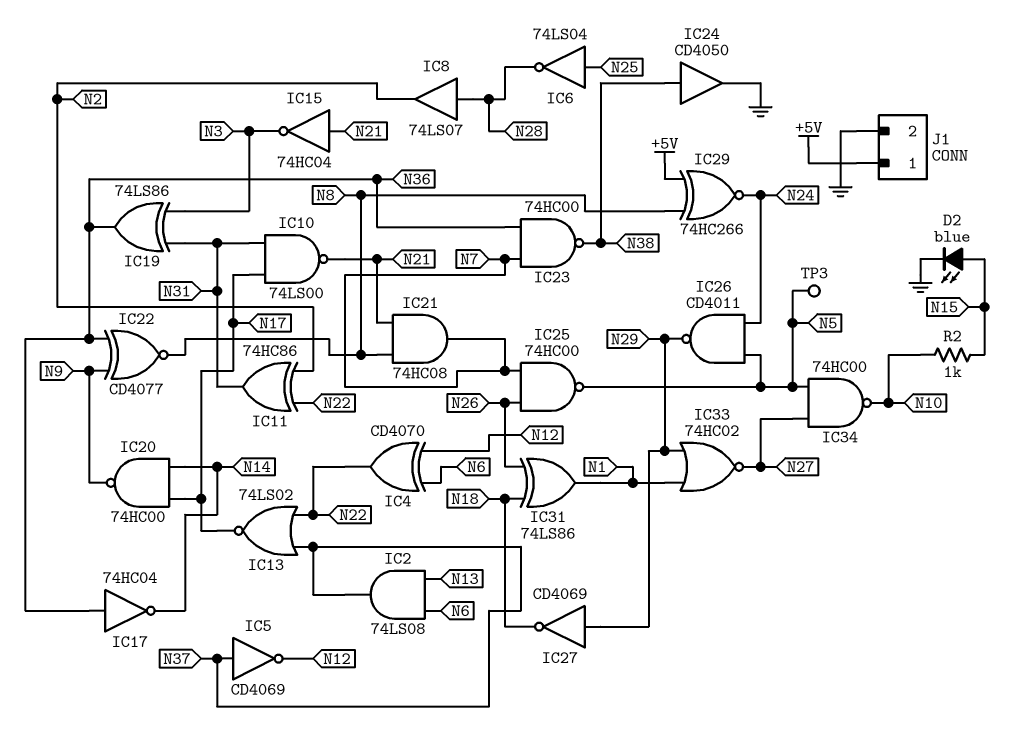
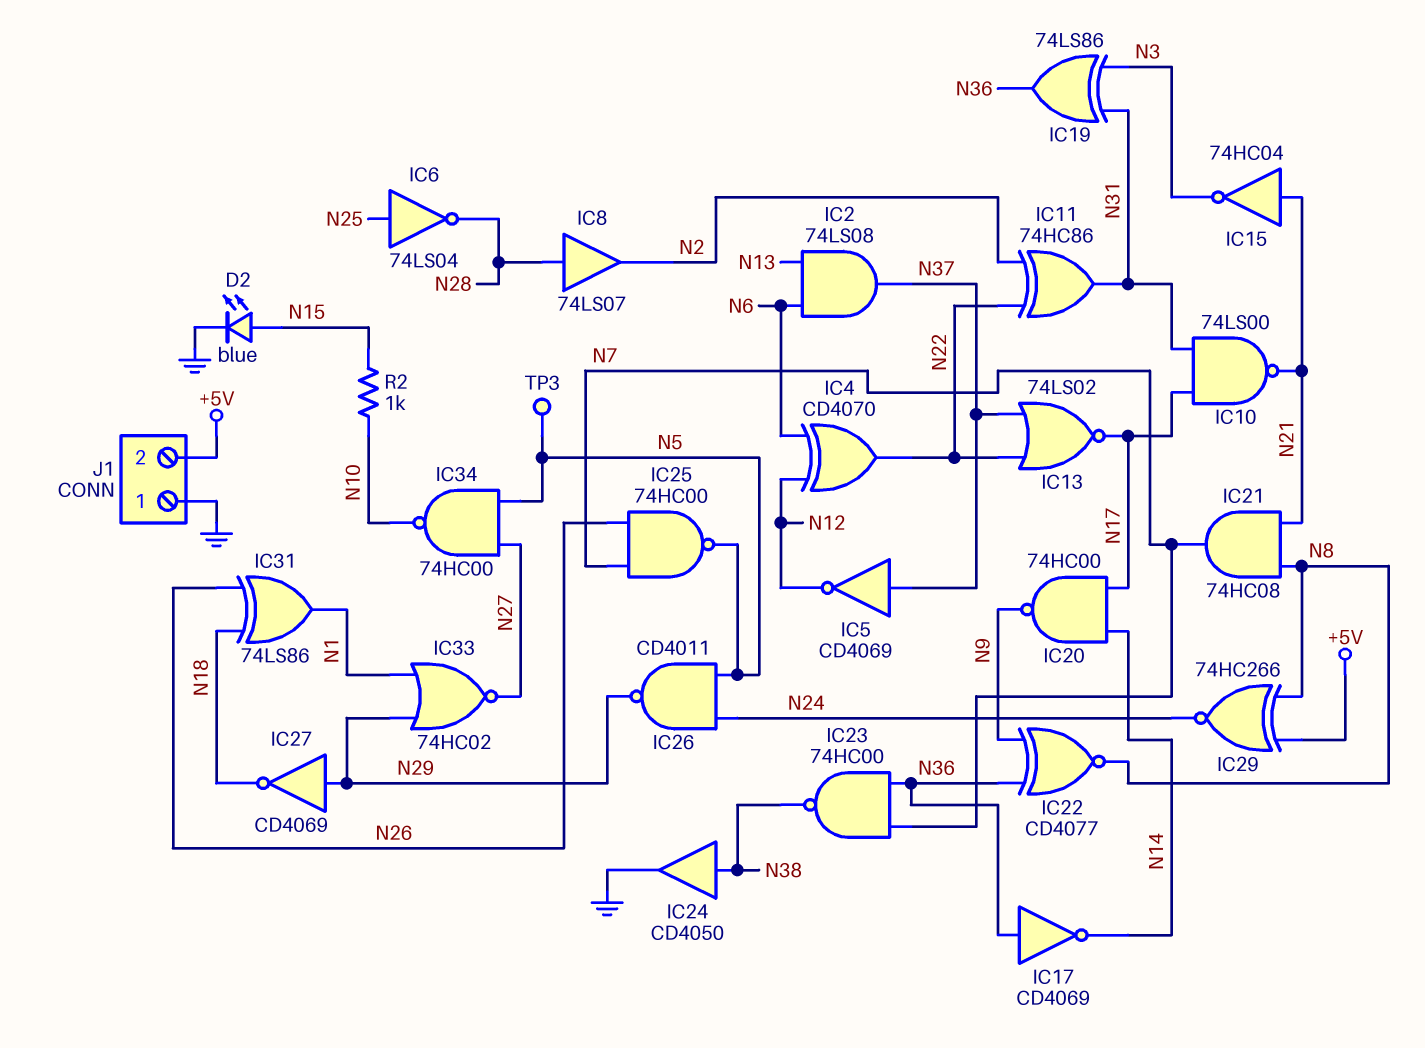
IC17: NOT 74HC04 (in N36, out N14) -> NOT CD4069 (in N36, out N14)
J1 pin 1: +5V -> GND
J1 pin 2: GND -> +5V

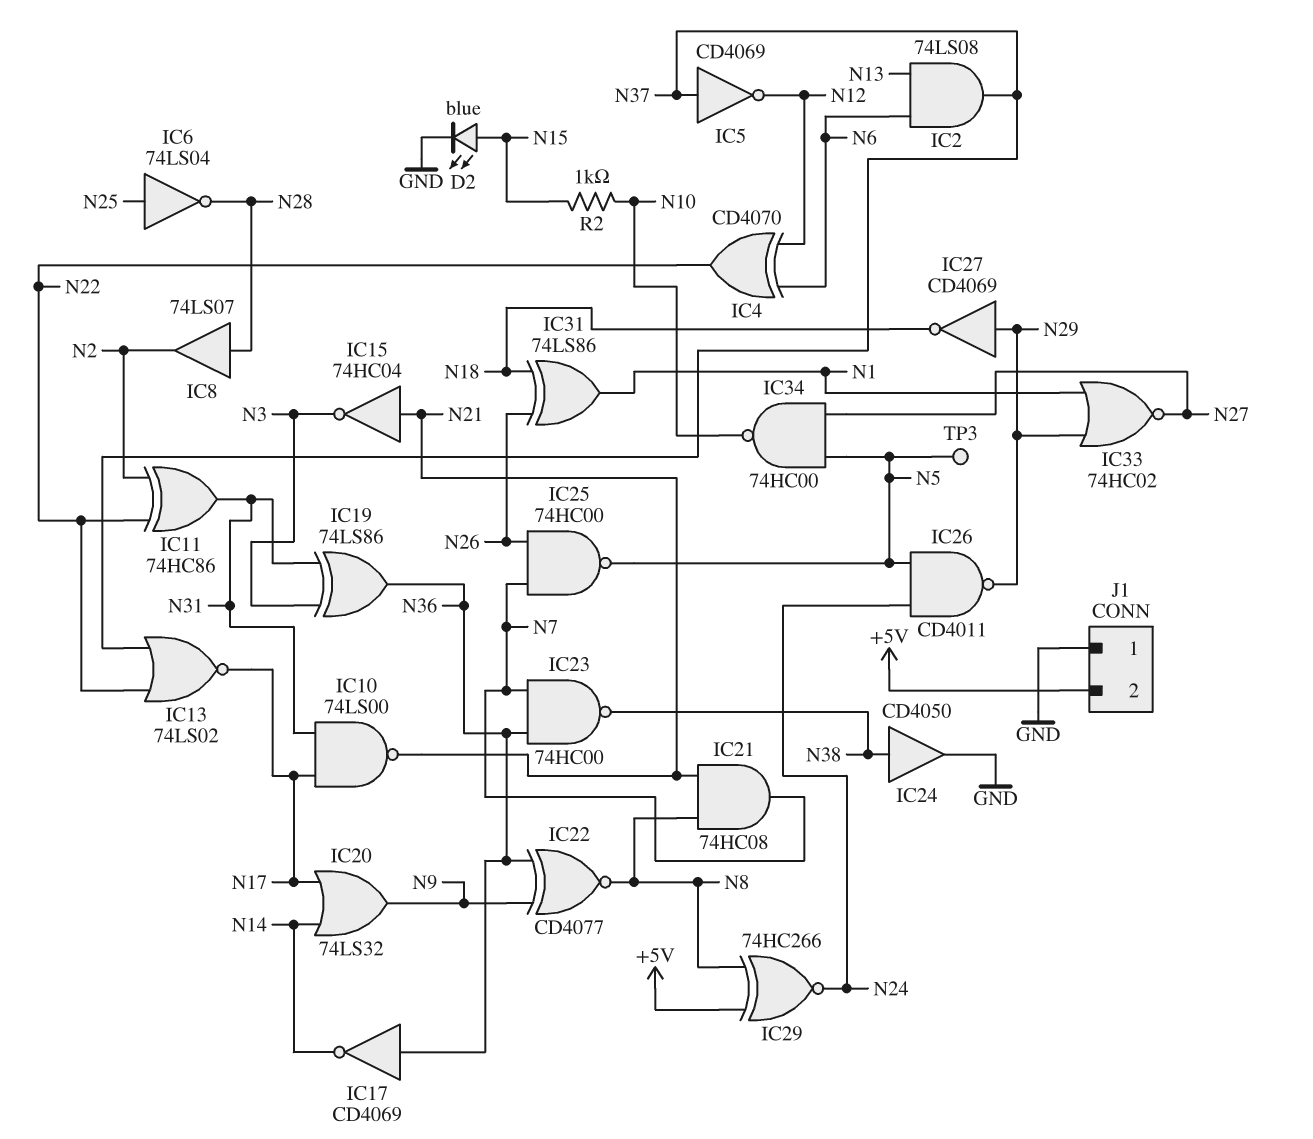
IC20: NAND 74HC00 (in N14, in N17, out N9) -> OR 74LS32 (in N14, in N17, out N9)

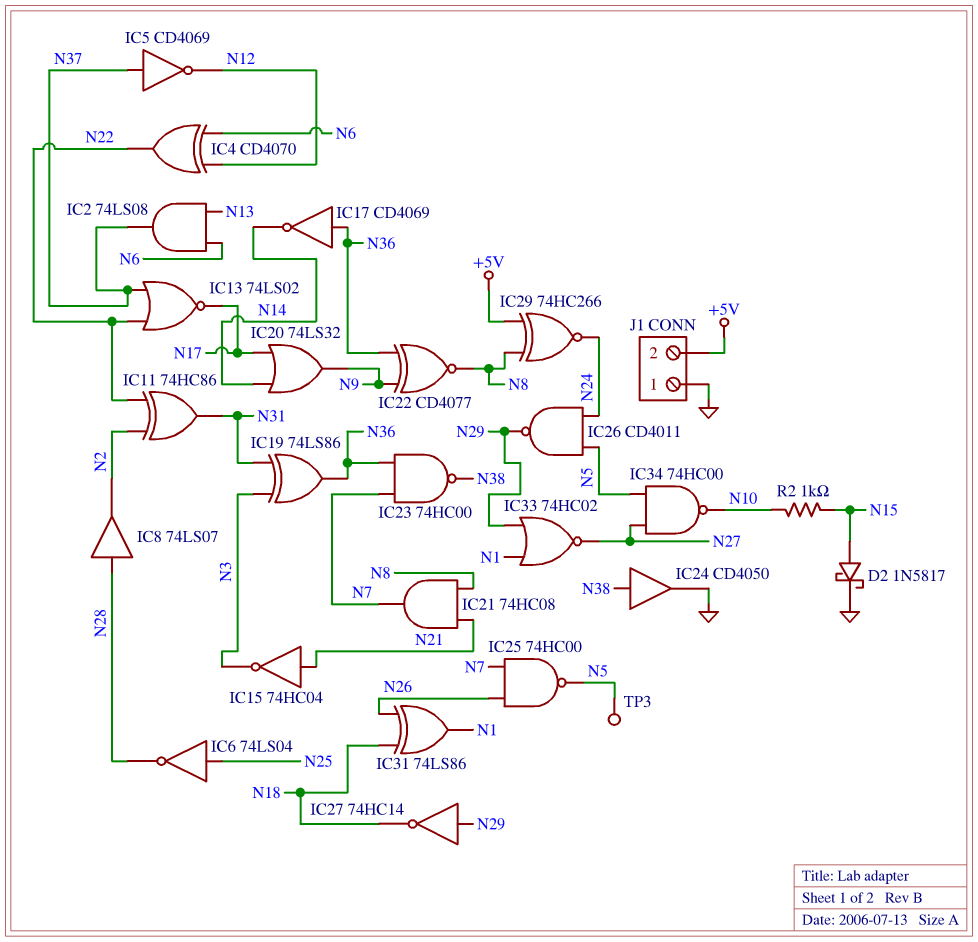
D2: LED blue (A N15, K GND) -> schottky 1N5817 (A N15, K GND)
IC10: NAND 74LS00 (in N17, in N31, out N21) -> none
IC27: NOT CD4069 (in N29, out N18) -> NOT 74HC14 (in N29, out N18)

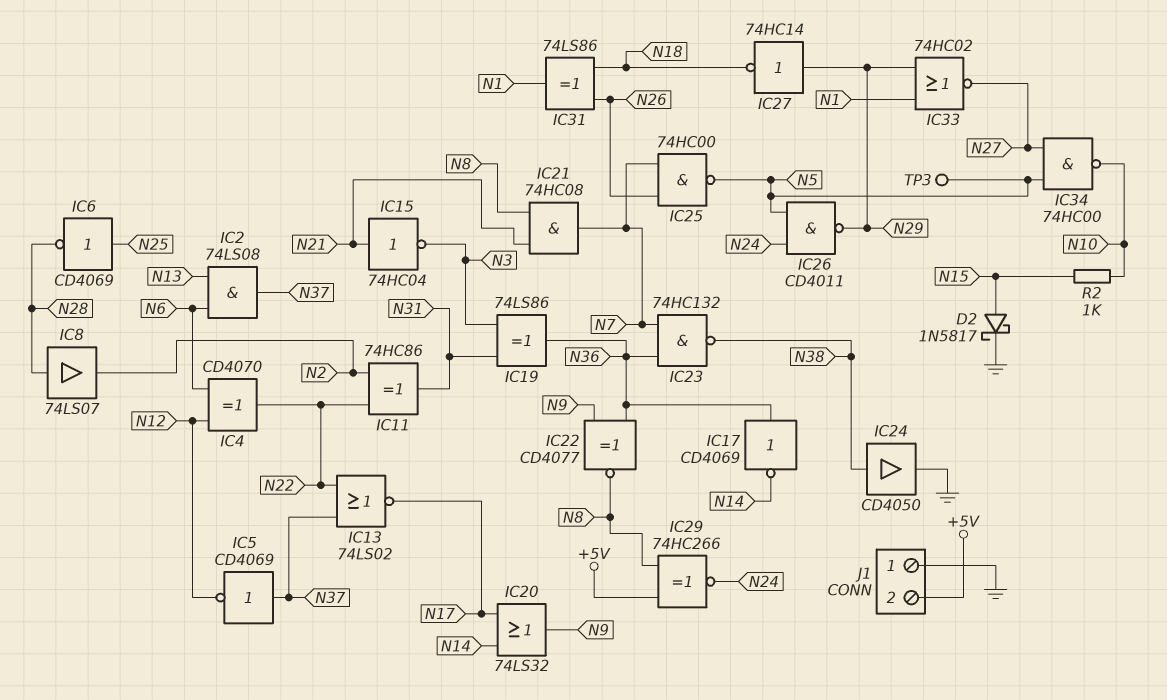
IC6: NOT 74LS04 (in N25, out N28) -> NOT CD4069 (in N25, out N28)
IC23: NAND 74HC00 (in N7, in N36, out N38) -> NAND 74HC132 (in N7, in N36, out N38)

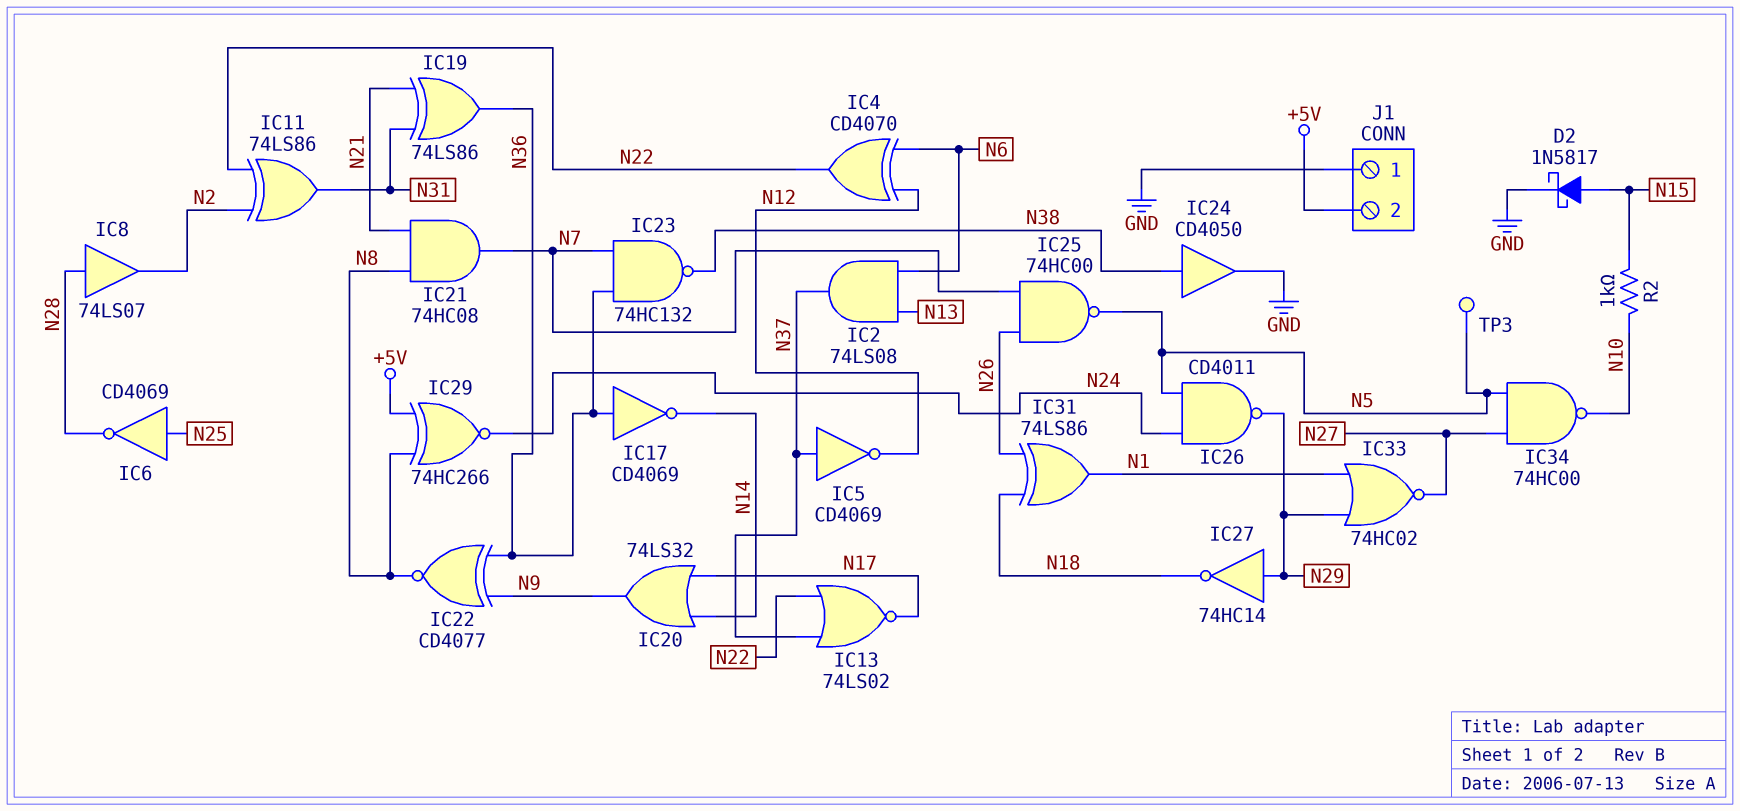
IC11: XOR 74HC86 (in N2, in N22, out N31) -> XOR 74LS86 (in N2, in N22, out N31)
IC15: NOT 74HC04 (in N21, out N3) -> none
IC19: XOR 74LS86 (in N3, in N31, out N36) -> XOR 74LS86 (in N21, in N31, out N36)

